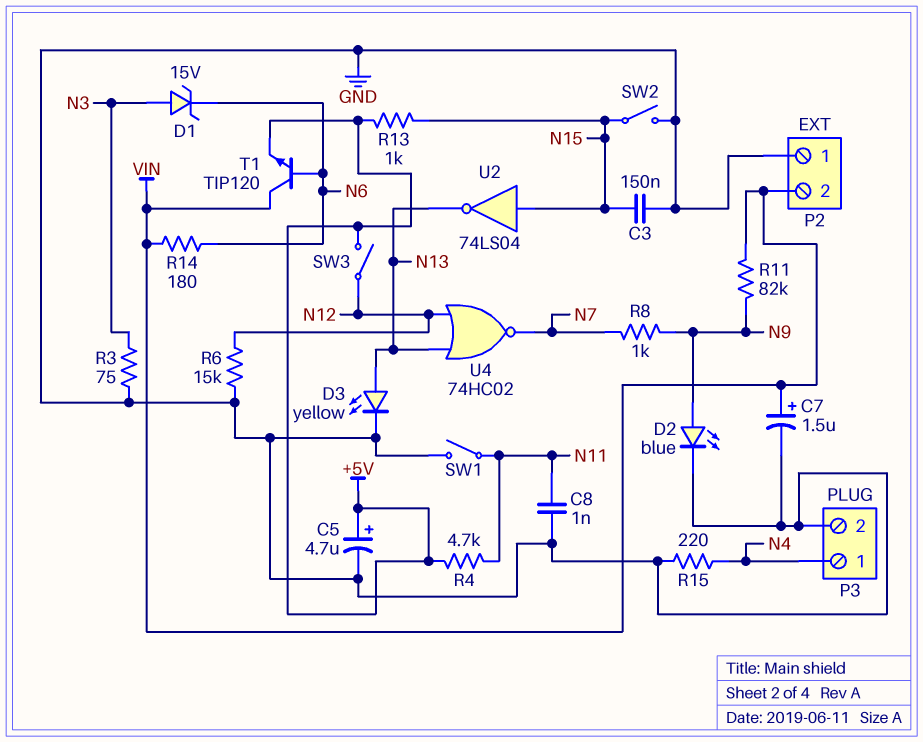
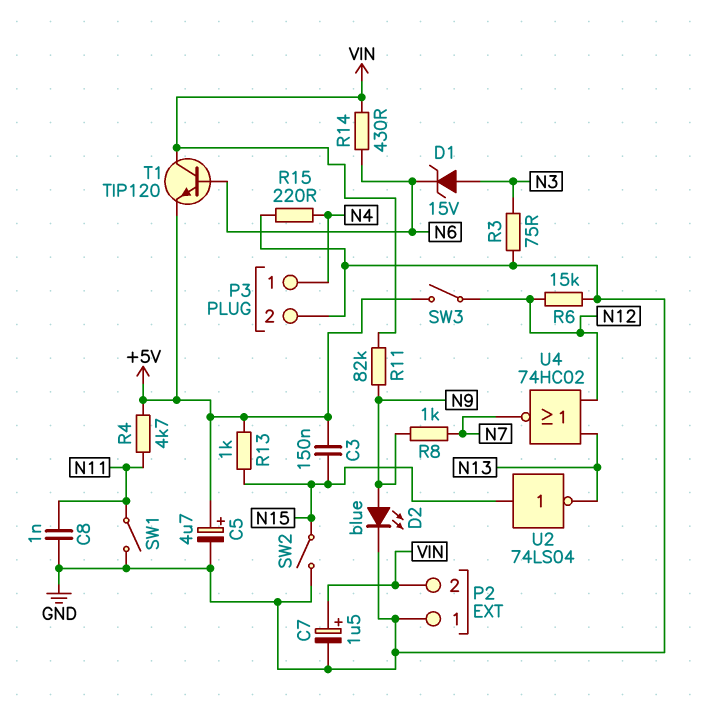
C3: 150nF (GND, N15) -> 150nF (+5V, N15)
D3: LED yellow (A N13, K GND) -> none
R14: 180 (N6, VIN) -> 430 (N6, VIN)

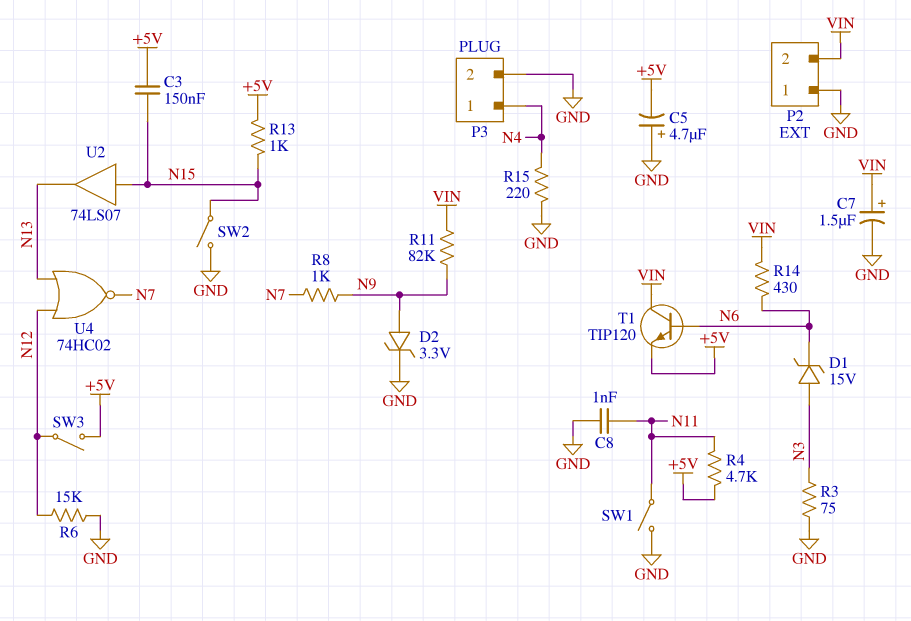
C5: 4.7uF (plus +5V, minus GND) -> 4.7uF (plus GND, minus +5V)
D2: LED blue (A N9, K GND) -> zener 3.3V (A N9, K GND)
U2: NOT 74LS04 (in N15, out N13) -> buffer 74LS07 (in N15, out N13)

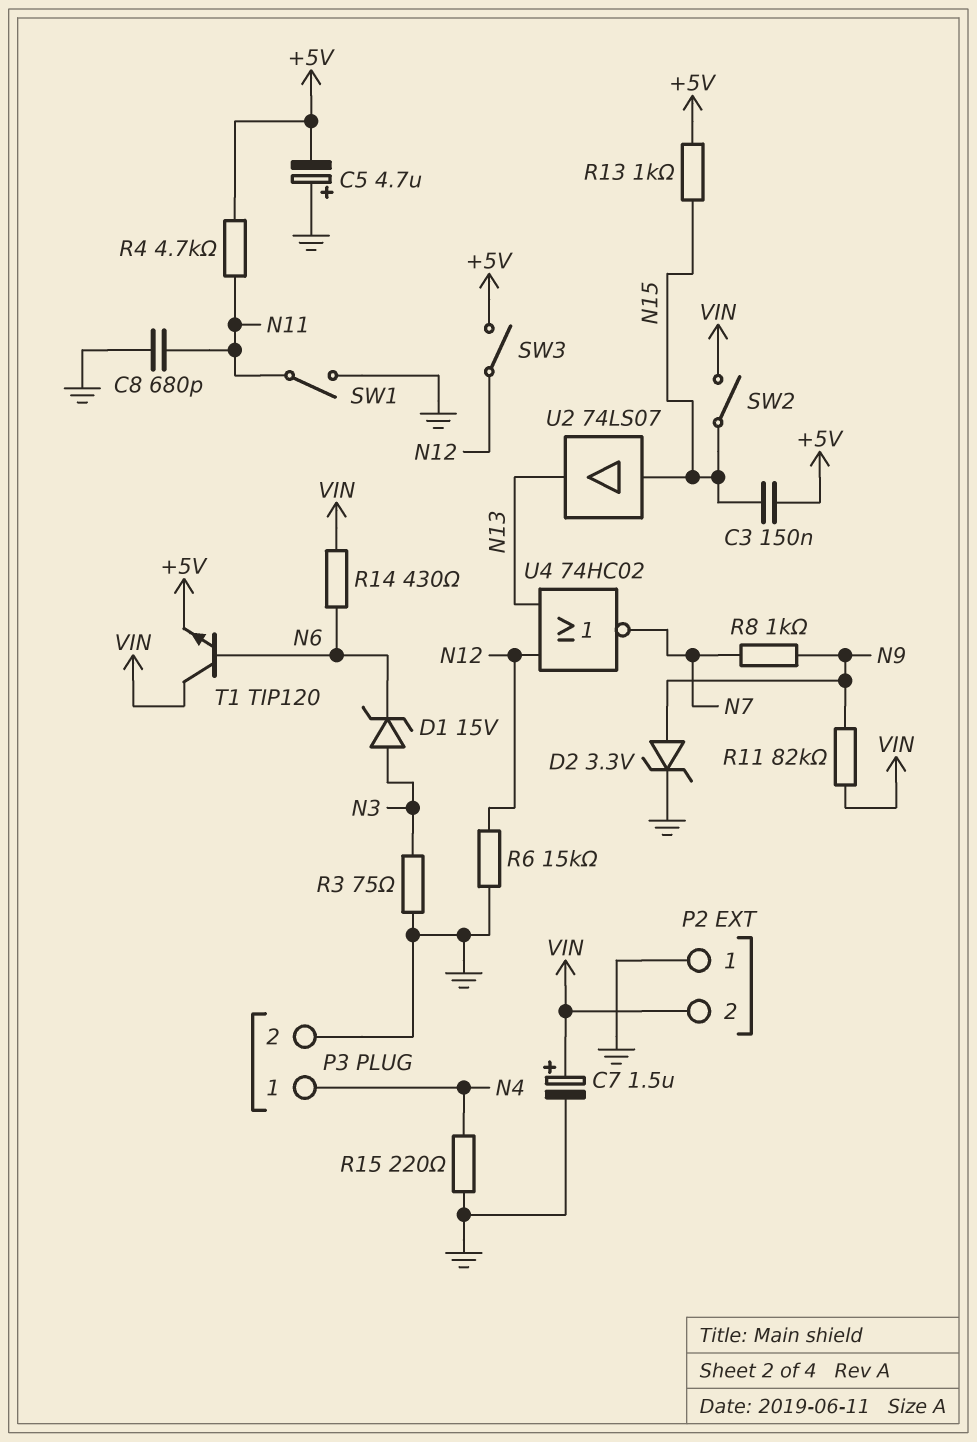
C8: 1nF (GND, N11) -> 680pF (GND, N11)
SW2: switch (GND, N15) -> switch (N15, VIN)

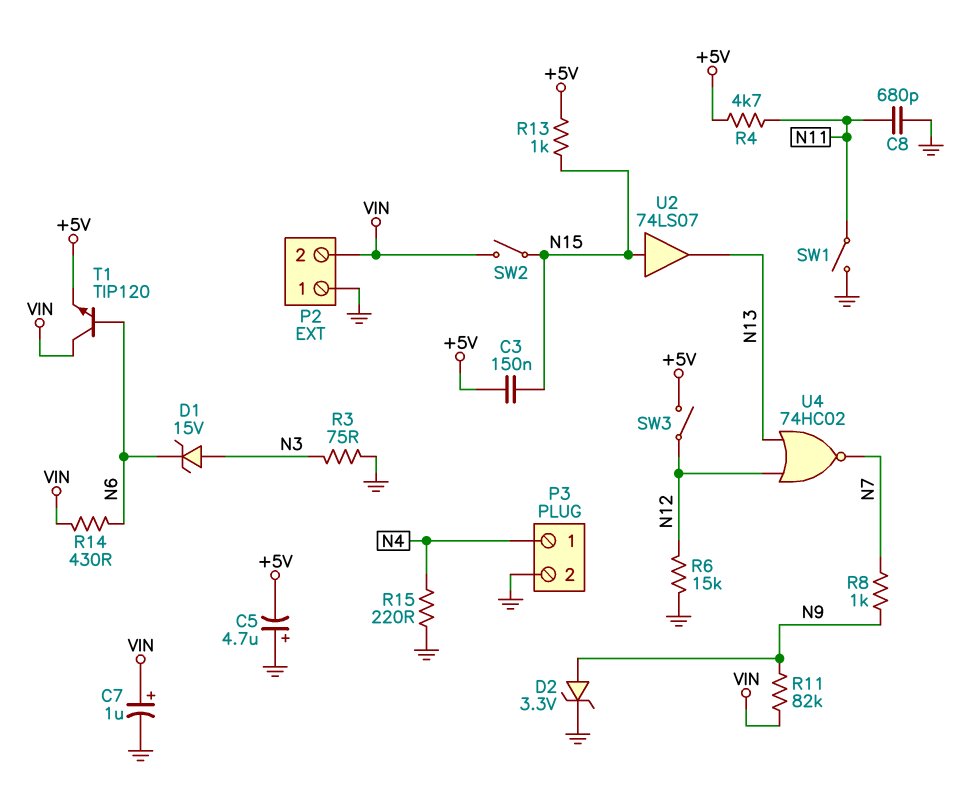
C7: 1.5uF (plus VIN, minus GND) -> 1uF (plus VIN, minus GND)

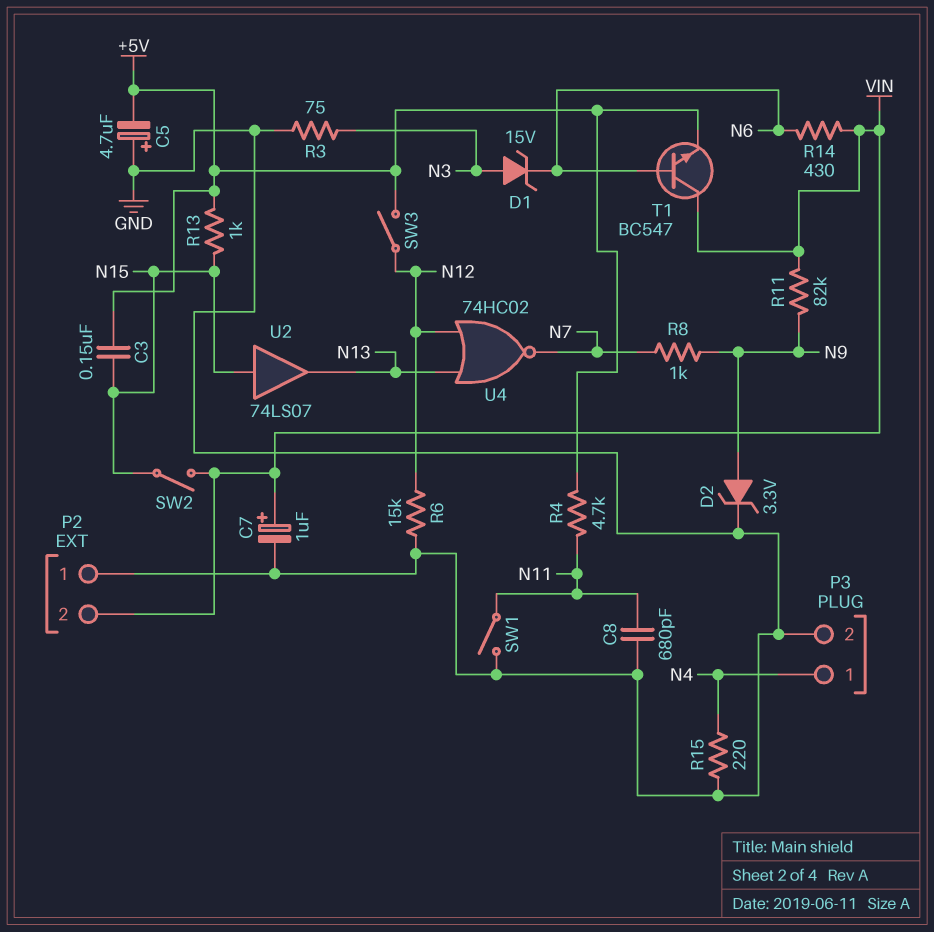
T1: NPN TIP120 (B N6, C VIN, E +5V) -> NPN BC547 (B N6, C VIN, E +5V)

